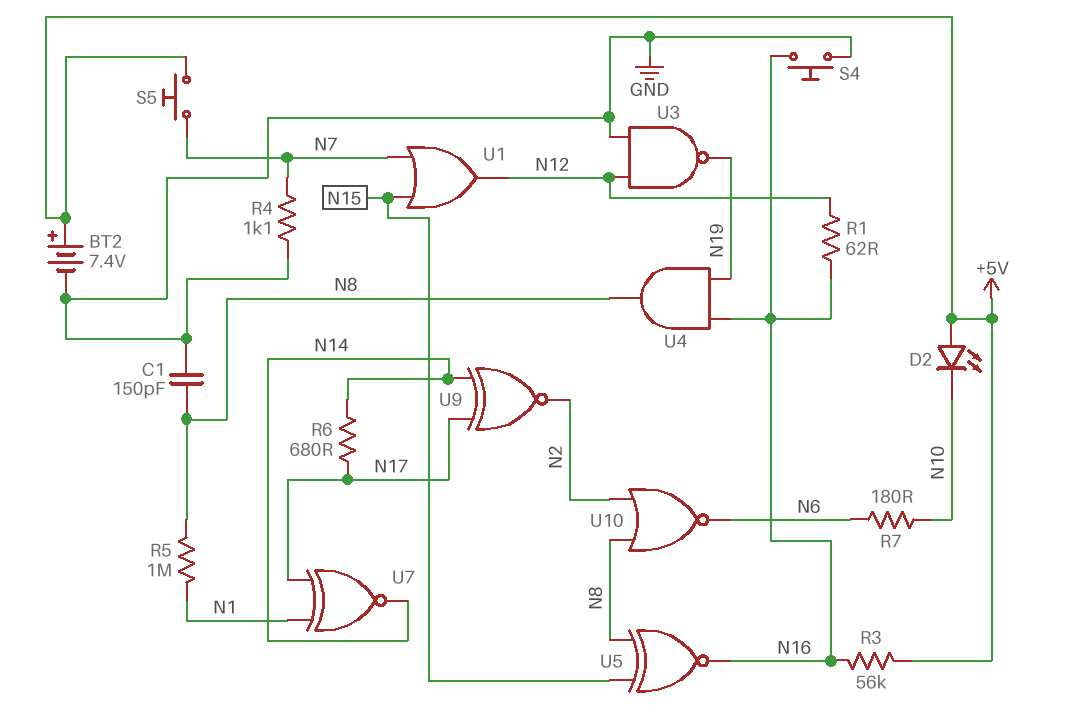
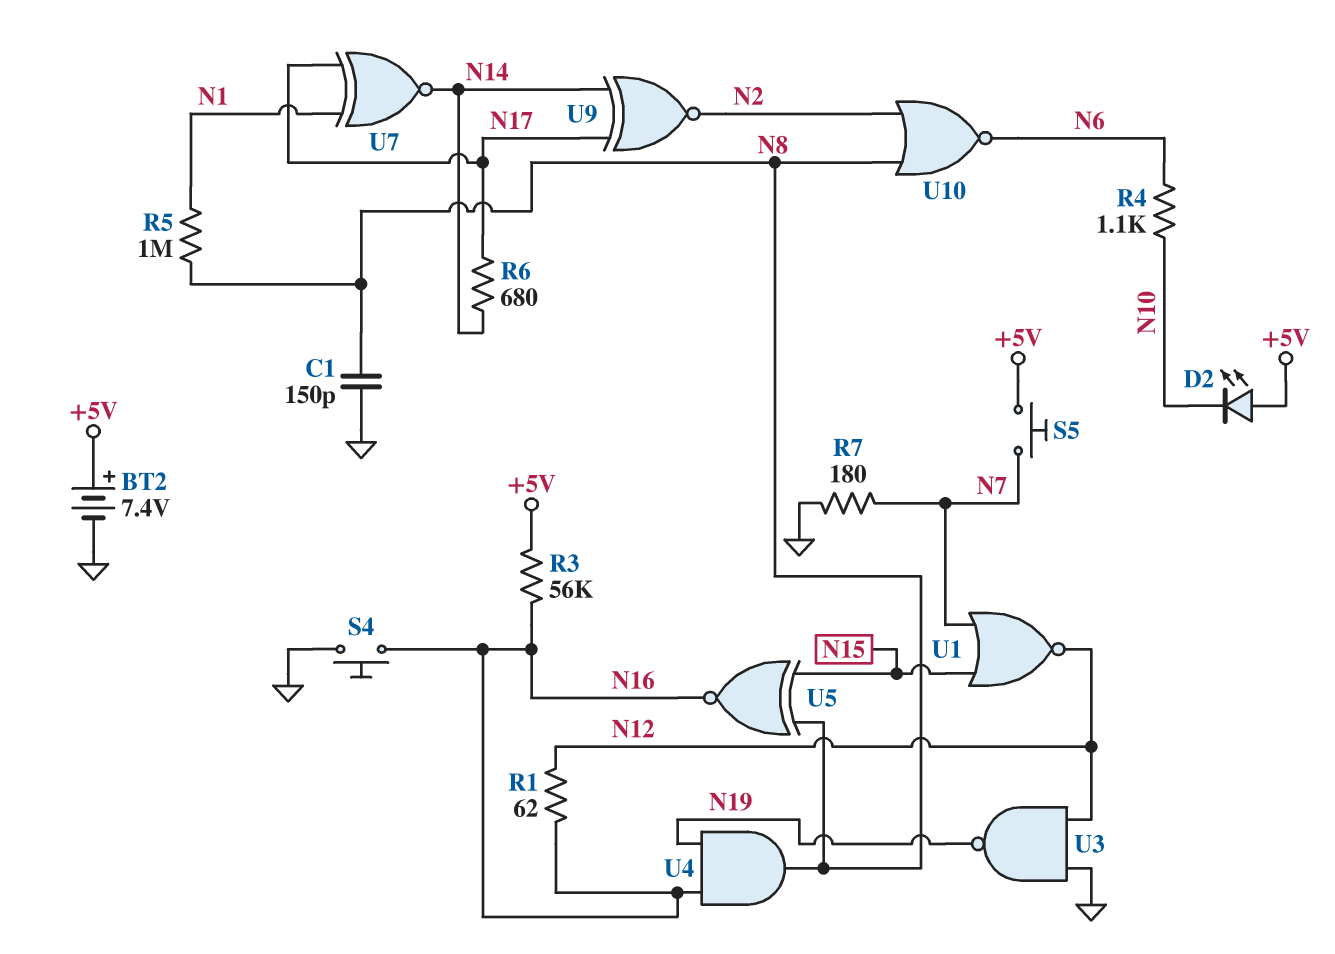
R4: 1.1k (GND, N7) -> 1.1k (N6, N10)
R7: 180 (N6, N10) -> 180 (GND, N7)
U1: OR (in N7, in N15, out N12) -> NOR (in N7, in N15, out N12)

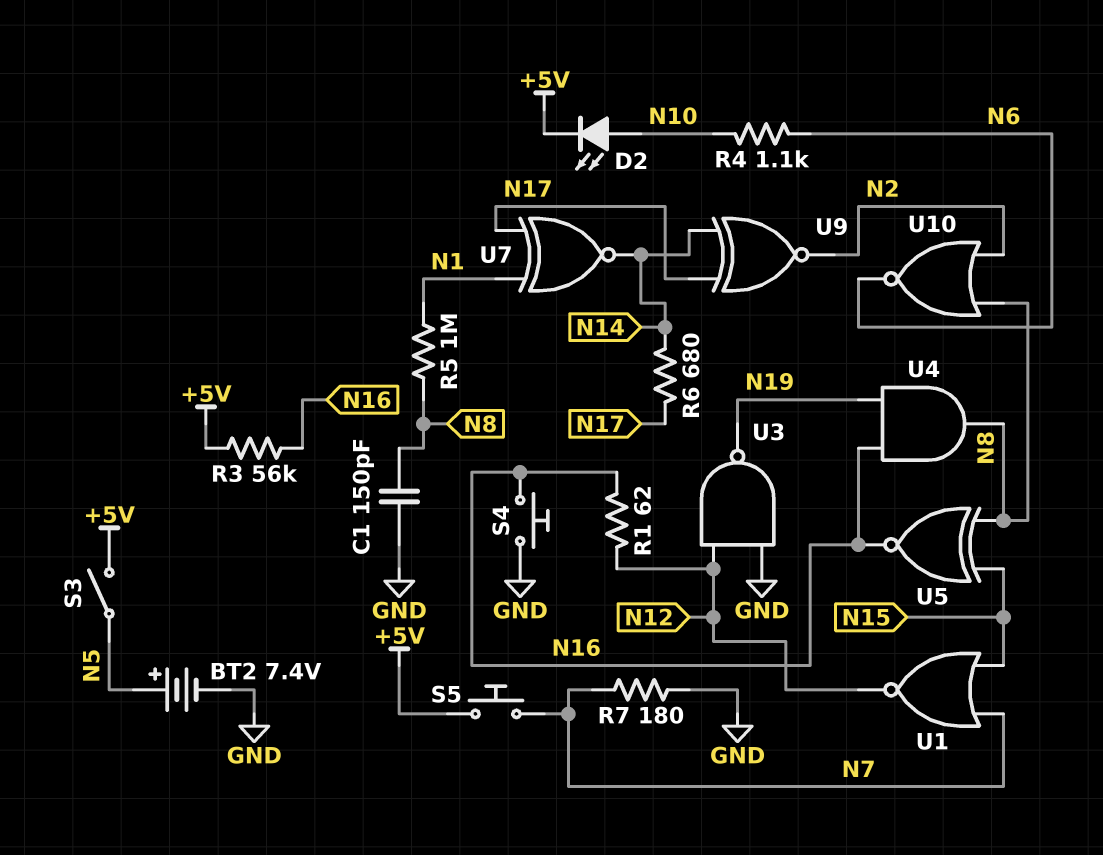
BT2: 7.4V (plus +5V, minus GND) -> 7.4V (plus N5, minus GND)
D2: LED (A +5V, K N10) -> LED (A N10, K +5V)
S3: none -> switch (+5V, N5)

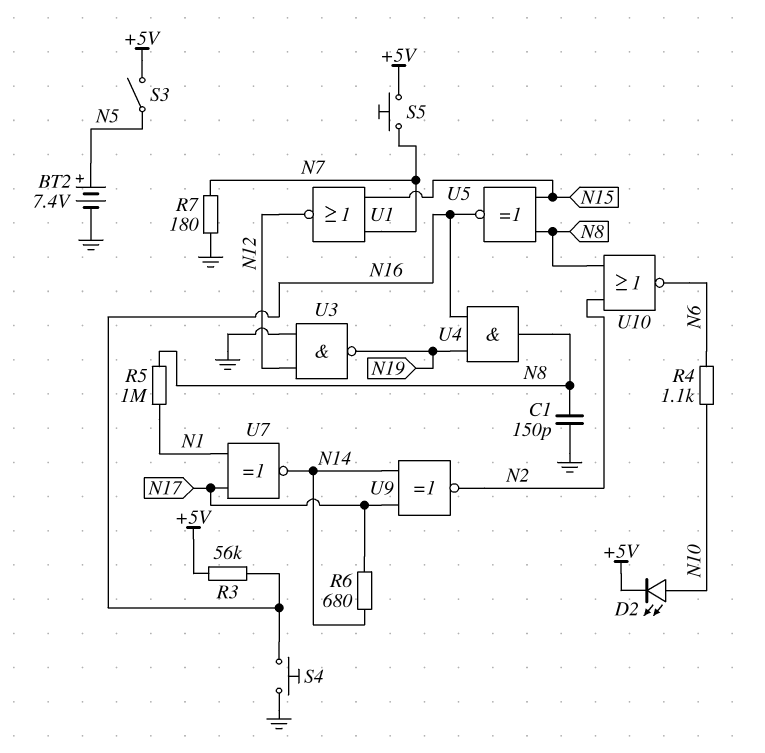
R1: 62 (N12, N16) -> none

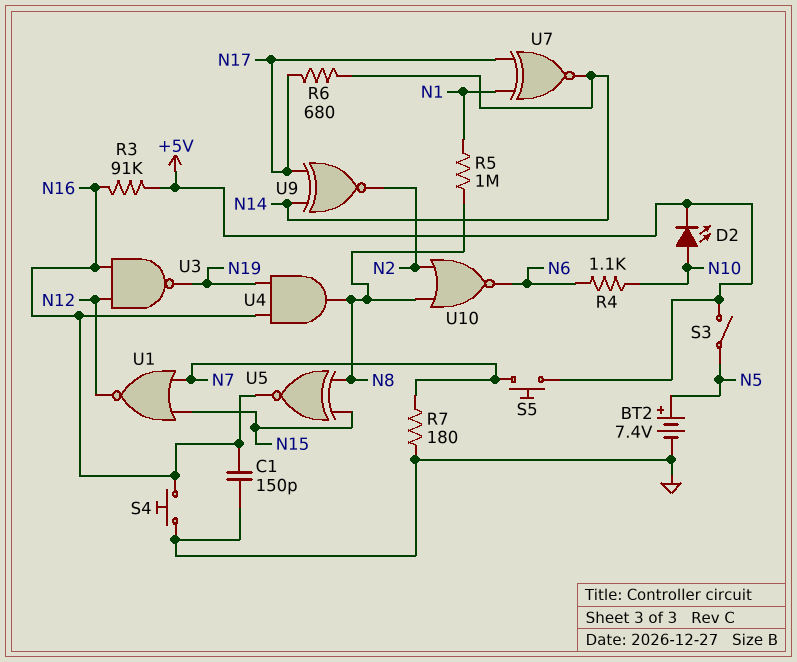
C1: 150pF (GND, N8) -> 150pF (GND, N16)
R3: 56k (+5V, N16) -> 91k (+5V, N16)
U3: NAND (in GND, in N12, out N19) -> NAND (in N12, in N16, out N19)

